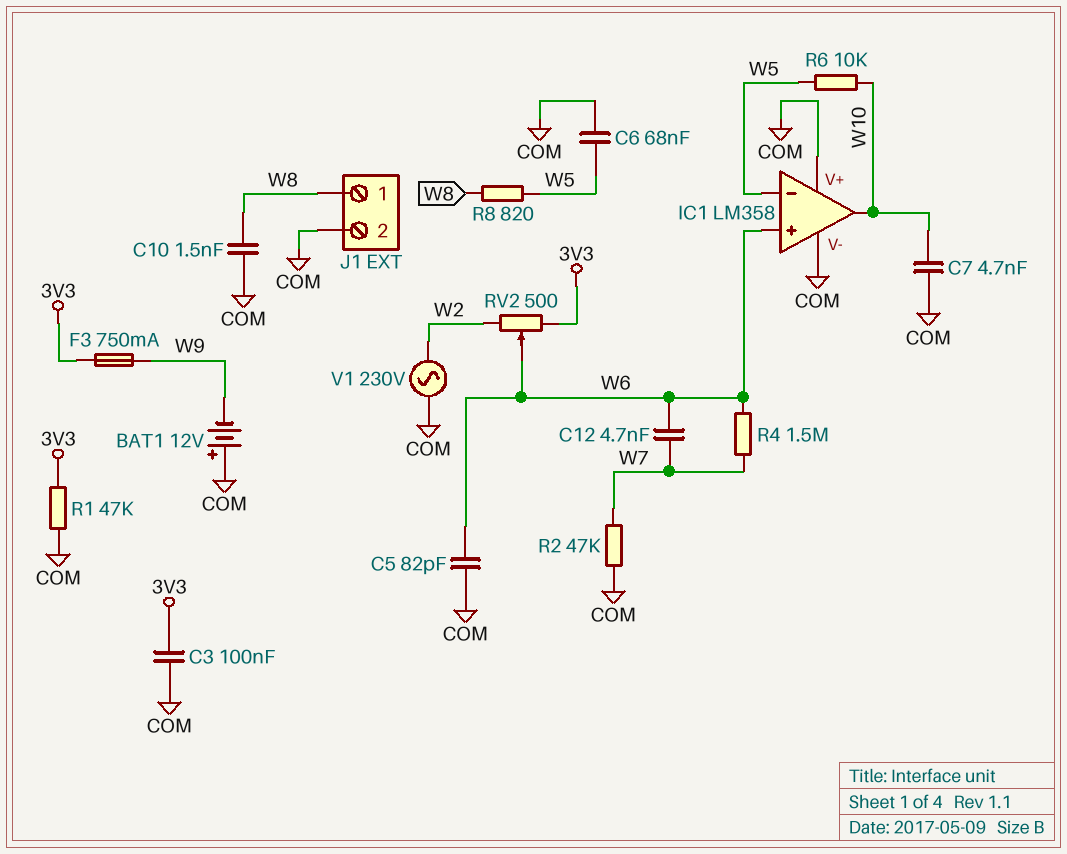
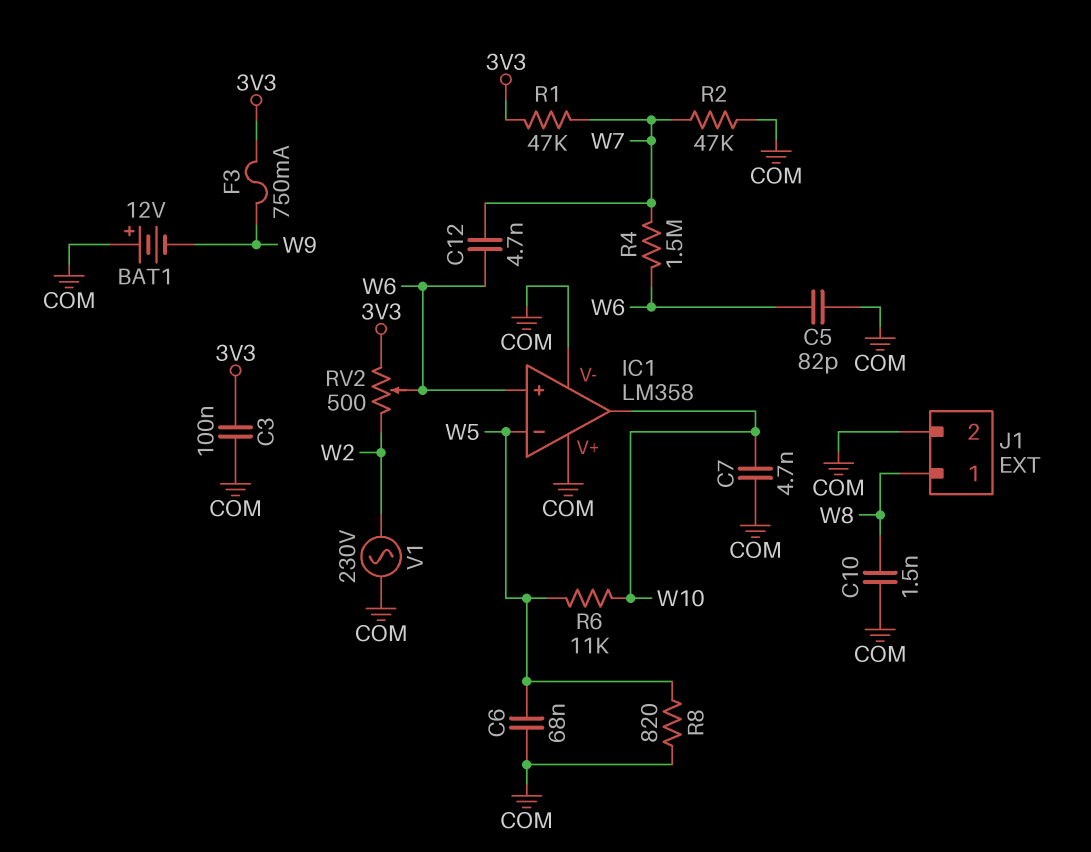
R1: 47k (3V3, COM) -> 47k (3V3, W7)
R6: 10k (W5, W10) -> 11k (W5, W10)
R8: 820 (W5, W8) -> 820 (COM, W5)

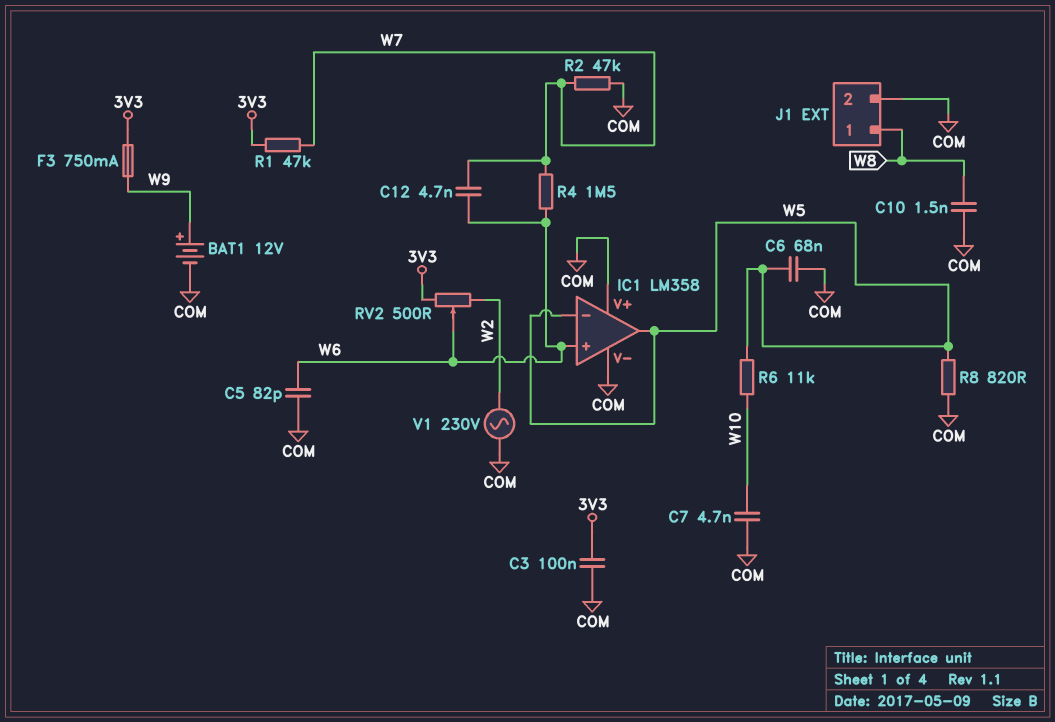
BAT1: 12V (plus COM, minus W9) -> 12V (plus W9, minus COM)
IC1 pin out: W10 -> W5

